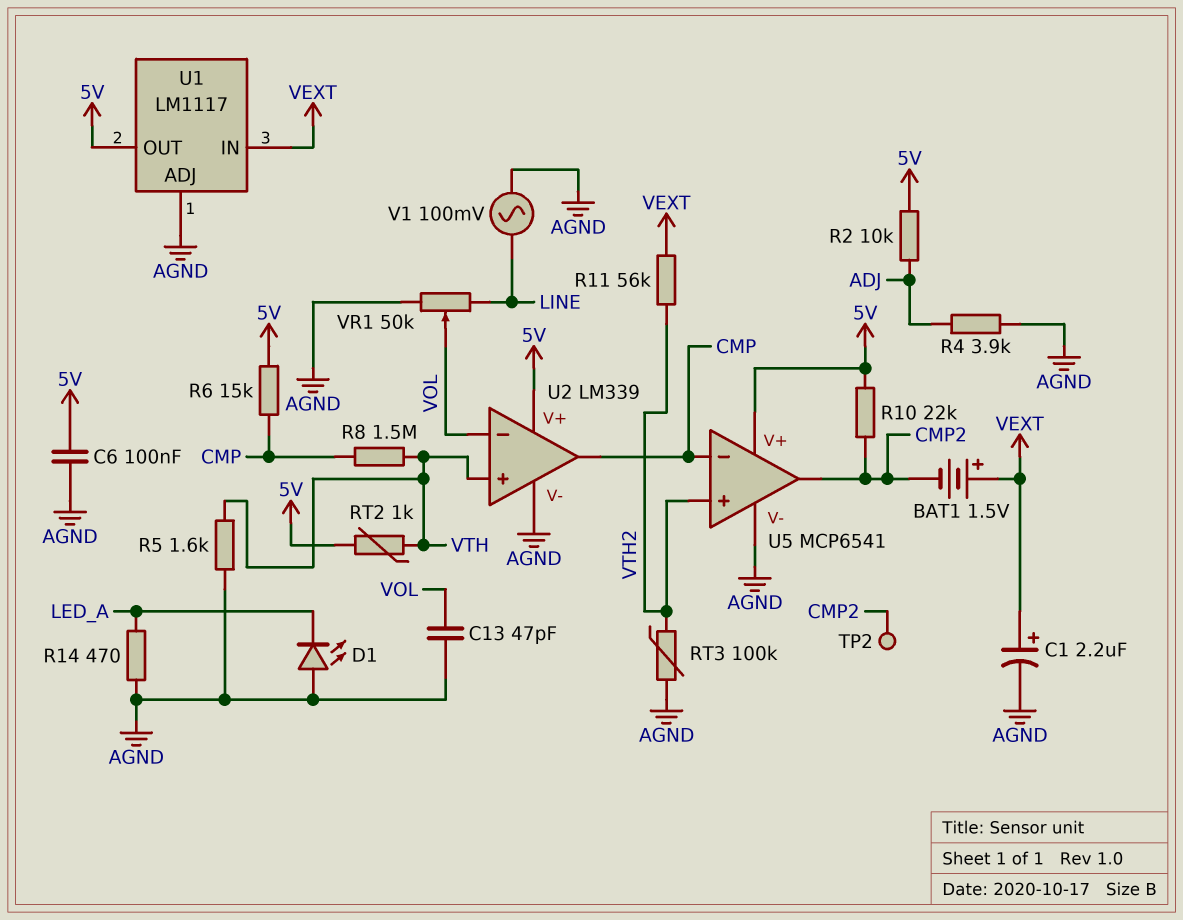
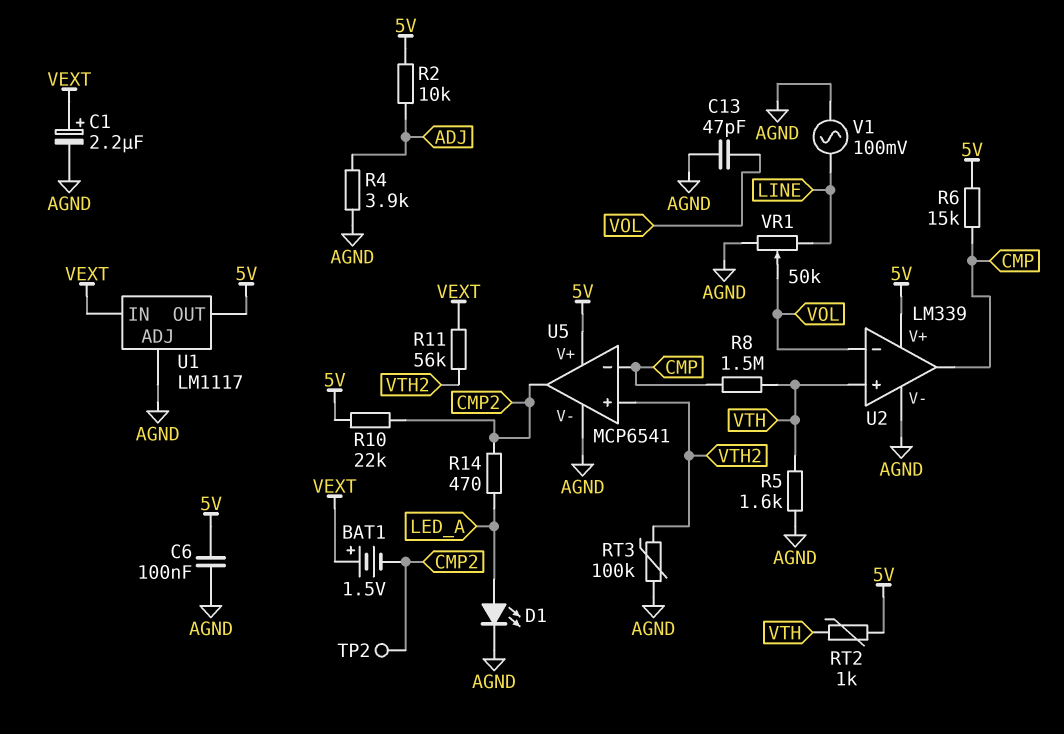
D1: LED (A AGND, K LED_A) -> LED (A LED_A, K AGND)
R14: 470 (AGND, LED_A) -> 470 (CMP2, LED_A)

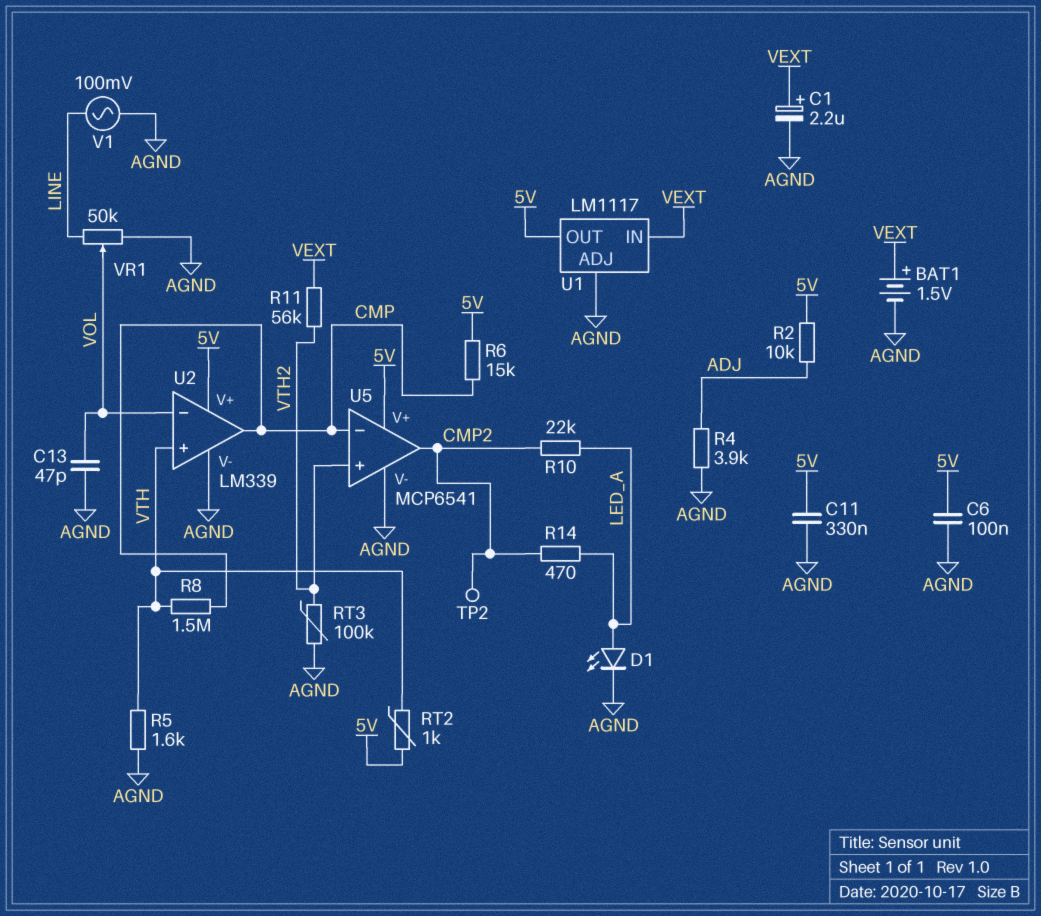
BAT1: 1.5V (plus VEXT, minus CMP2) -> 1.5V (plus VEXT, minus AGND)
C11: none -> 330nF (5V, AGND)
R10: 22k (5V, CMP2) -> 22k (CMP2, LED_A)

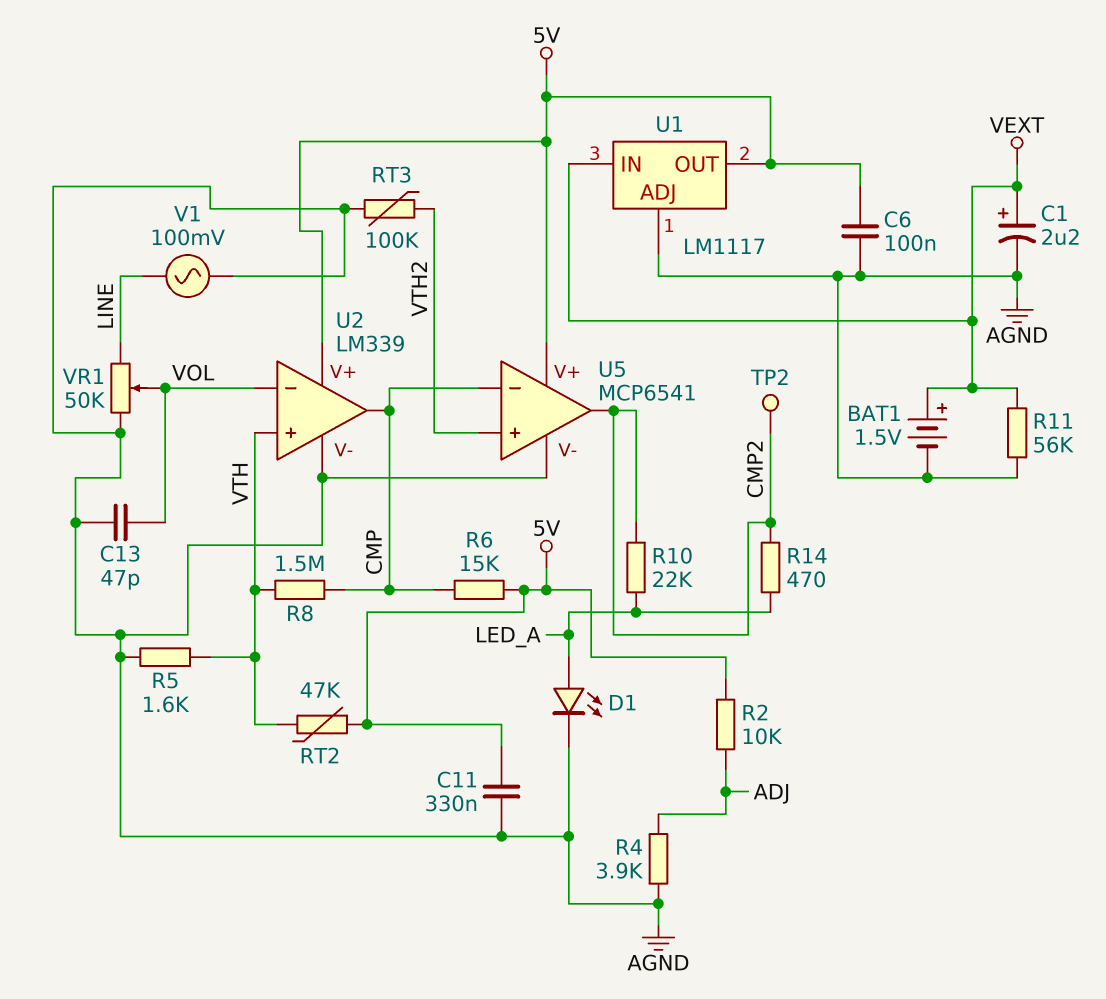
R11: 56k (VEXT, VTH2) -> 56k (AGND, VEXT)
RT2: 1k (5V, VTH) -> 47k (5V, VTH)

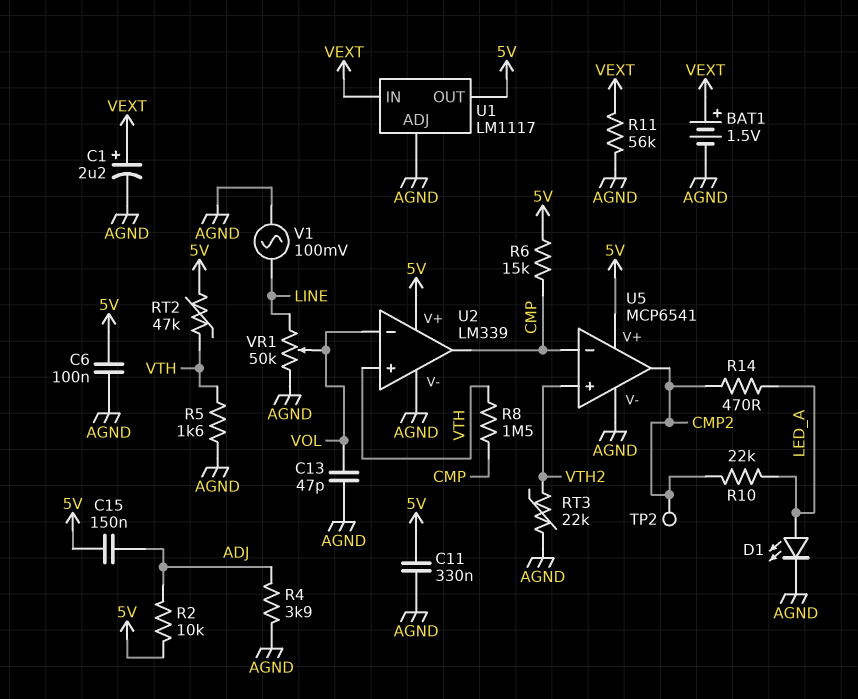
C15: none -> 150nF (5V, ADJ)
RT3: 100k (AGND, VTH2) -> 22k (AGND, VTH2)

